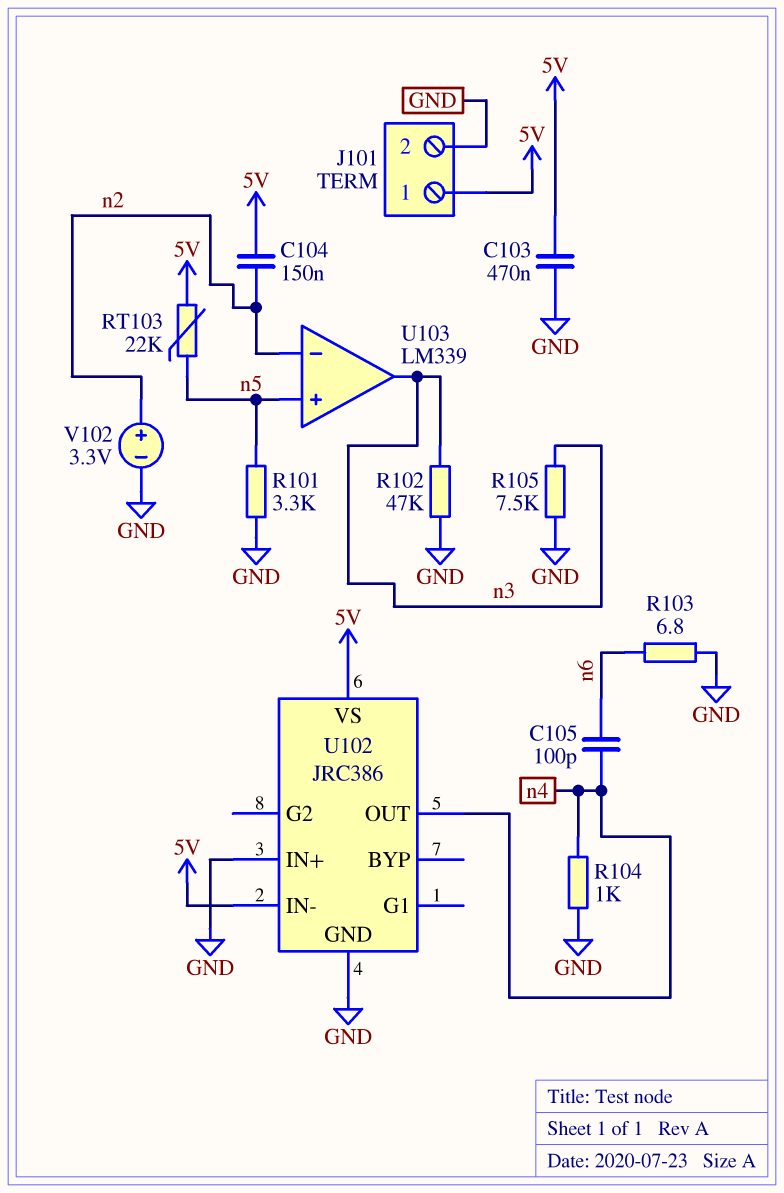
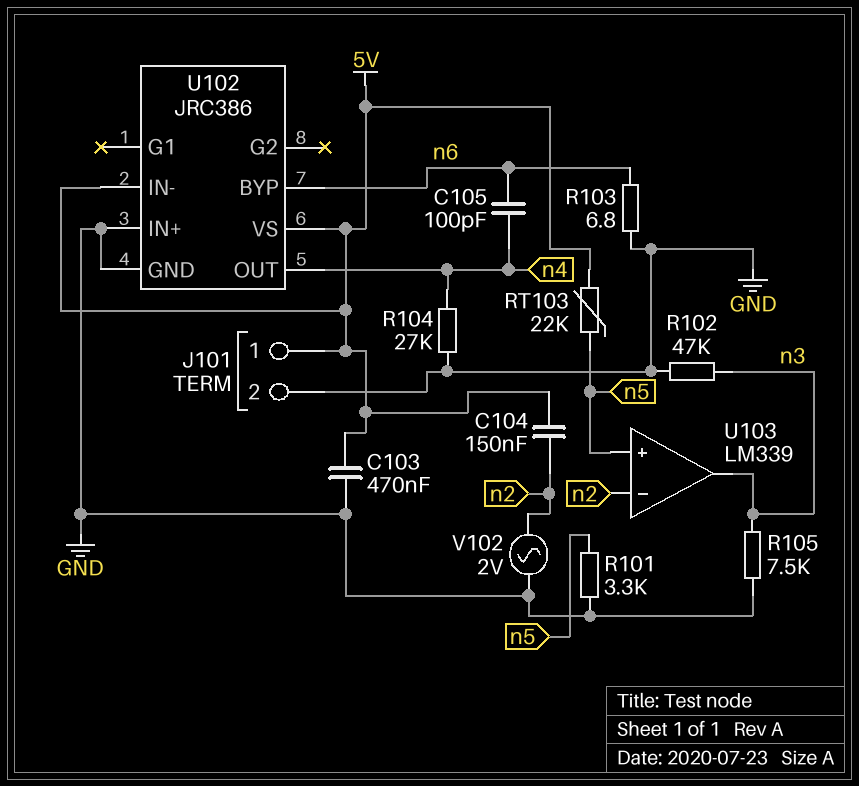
R104: 1k (GND, n4) -> 27k (GND, n4)
U102 pin BYP: none -> n6
V102: 3.3V (plus n2, minus GND) -> AC 2V (GND, n2)

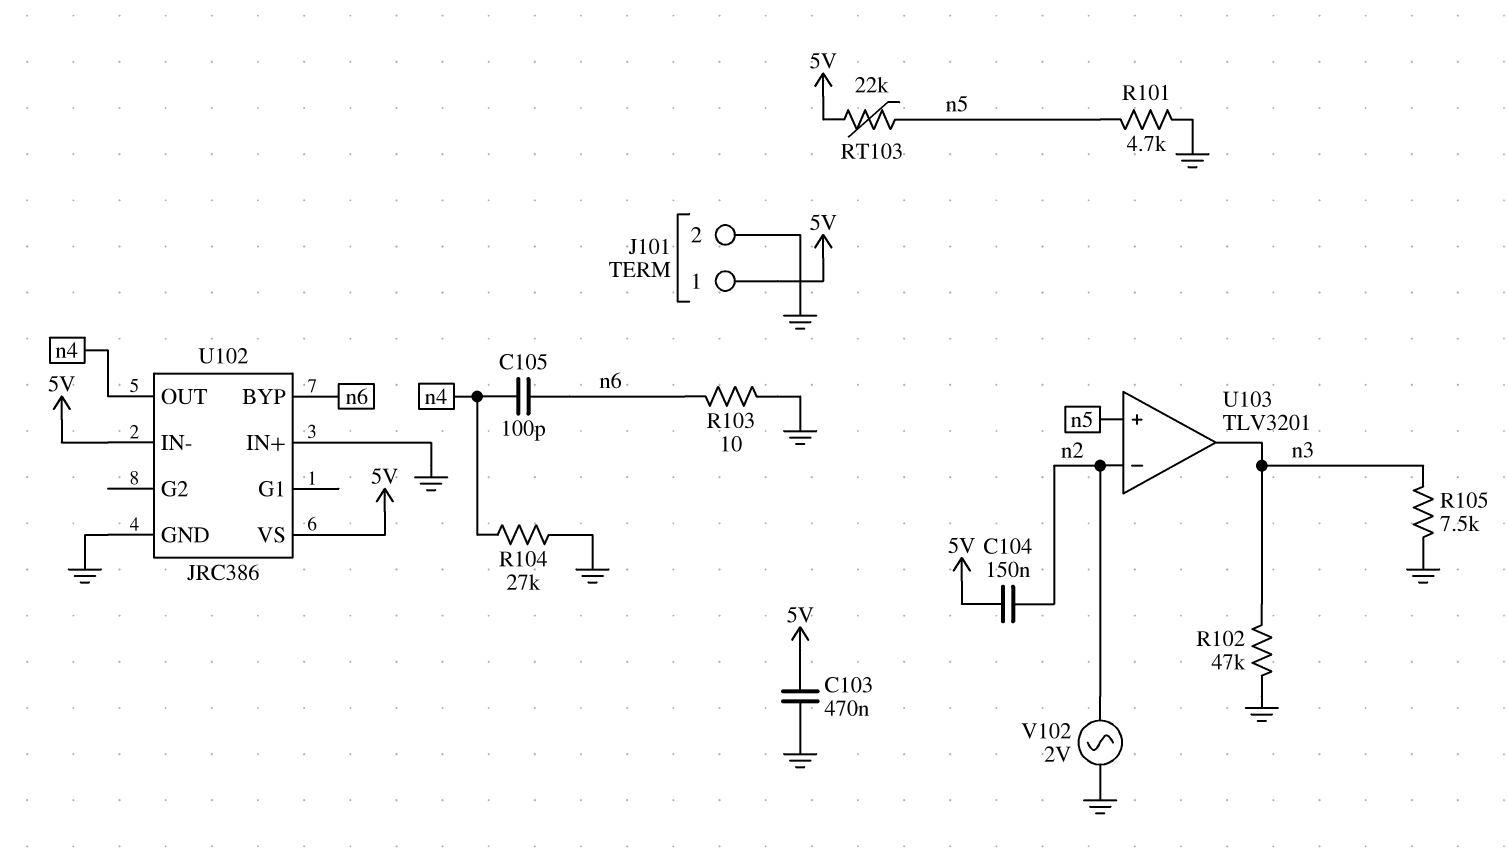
R101: 3.3k (GND, n5) -> 4.7k (GND, n5)
R103: 6.8 (GND, n6) -> 10 (GND, n6)
U103: LM339 -> TLV3201

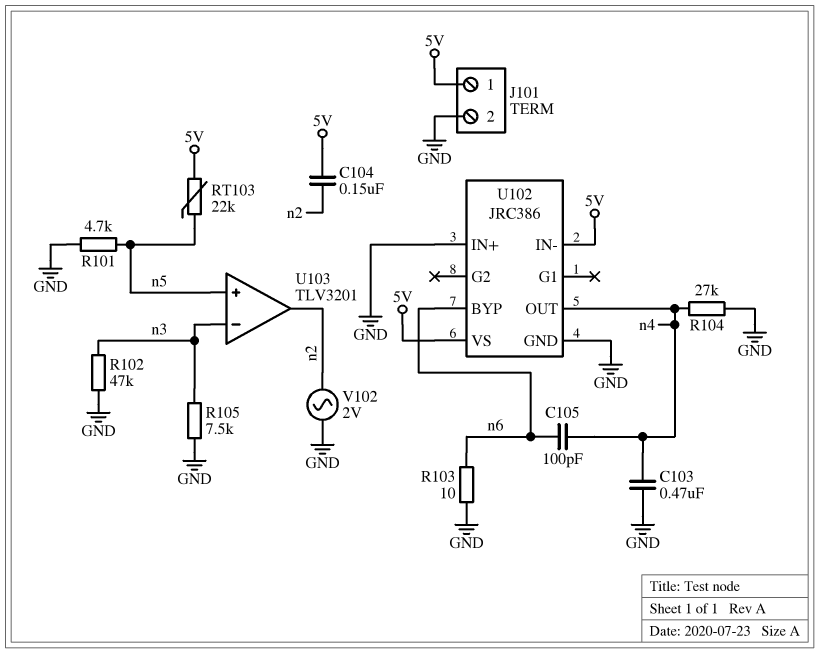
C103: 470nF (5V, GND) -> 470nF (GND, n4)
U103 pin in-: n2 -> n3
U103 pin out: n3 -> n2

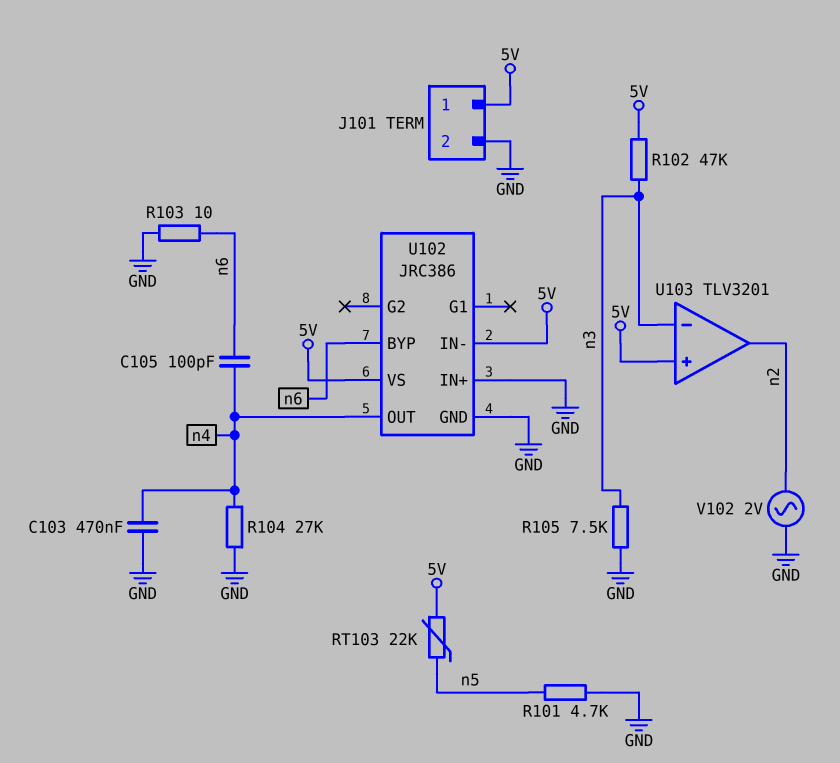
C104: 150nF (5V, n2) -> none
R102: 47k (GND, n3) -> 47k (5V, n3)
U103 pin in+: n5 -> 5V

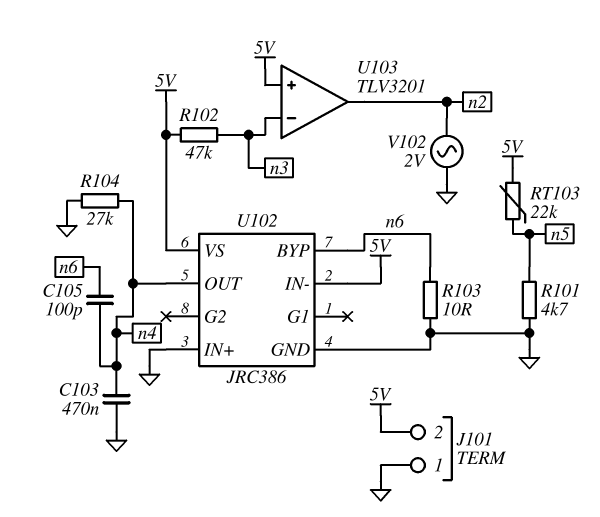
J101 pin 1: 5V -> GND
J101 pin 2: GND -> 5V
R105: 7.5k (GND, n3) -> none

